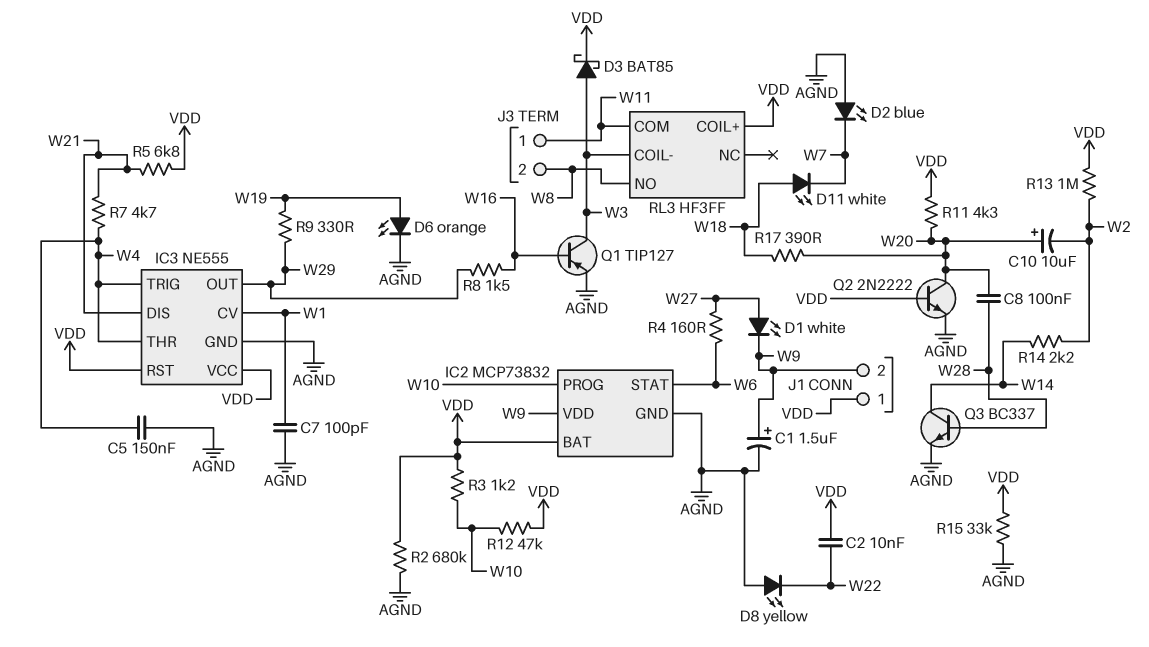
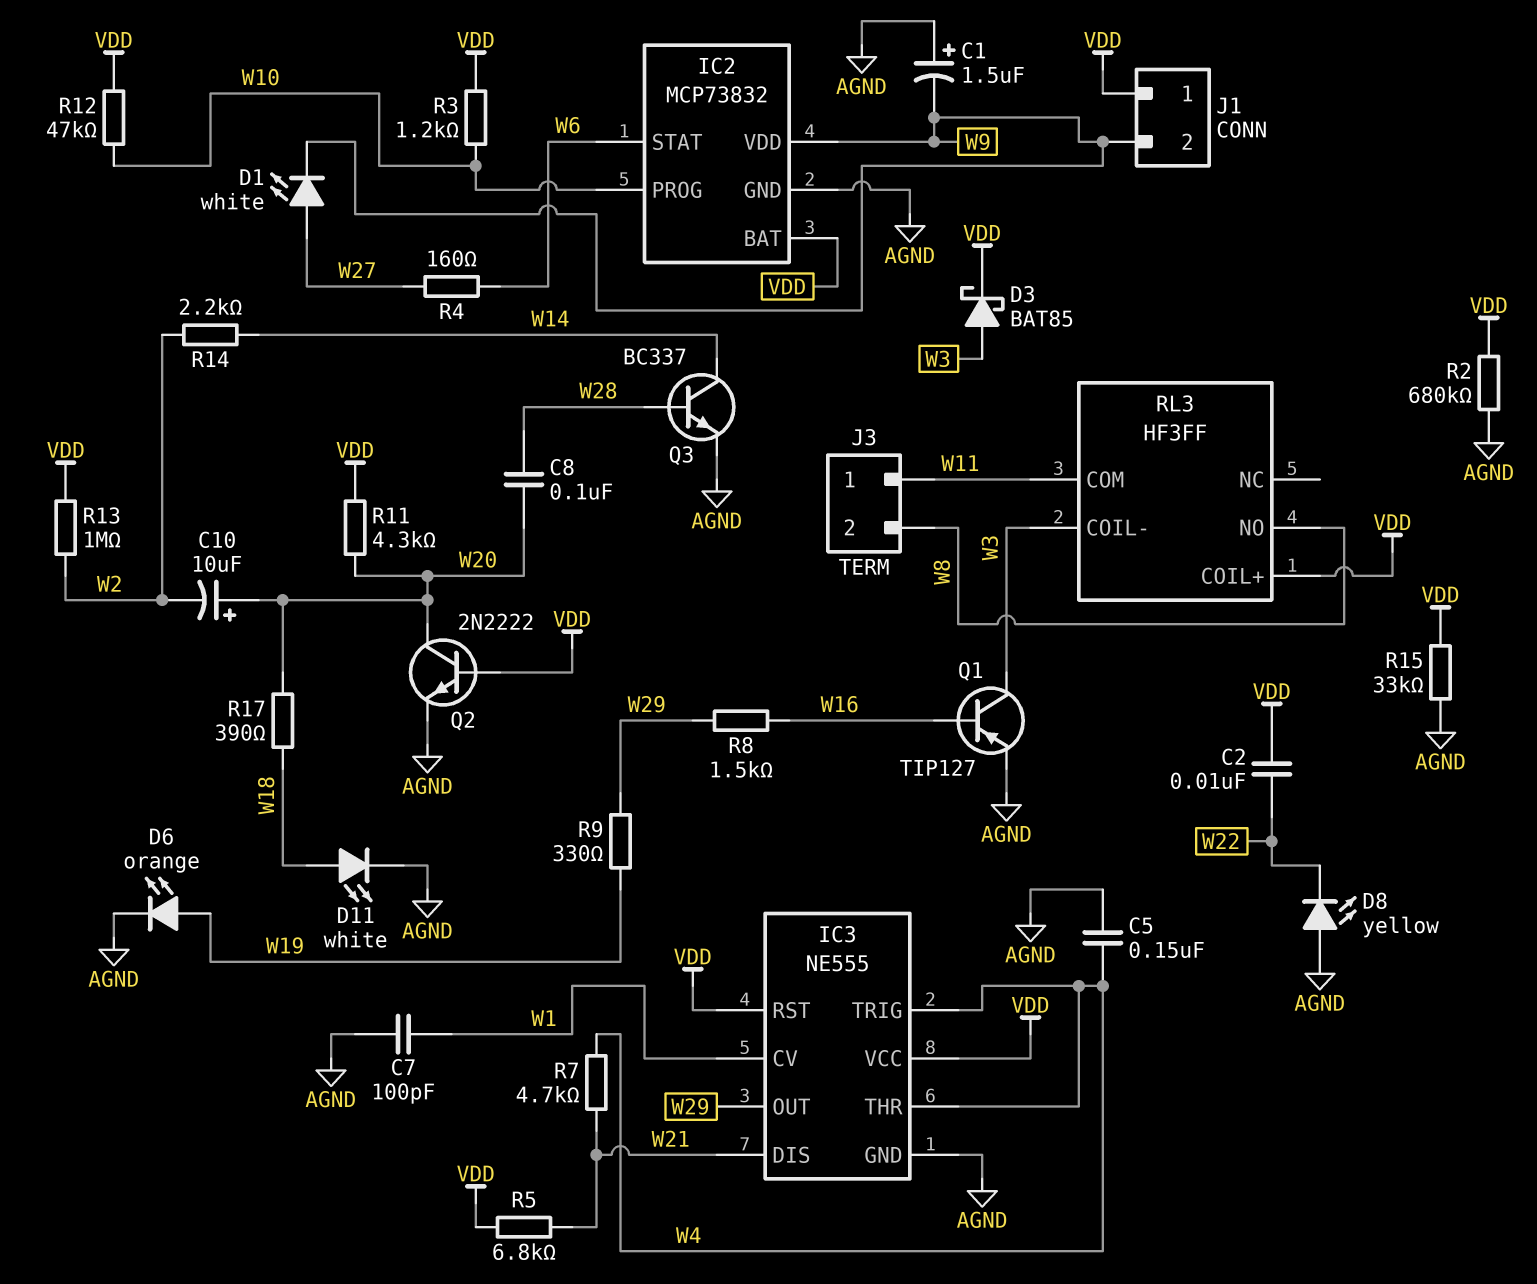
C1: 1.5uF (plus W9, minus AGND) -> 1.5uF (plus AGND, minus W9)
D2: LED blue (A AGND, K W7) -> none
D11: LED white (A W18, K W7) -> LED white (A W18, K AGND)

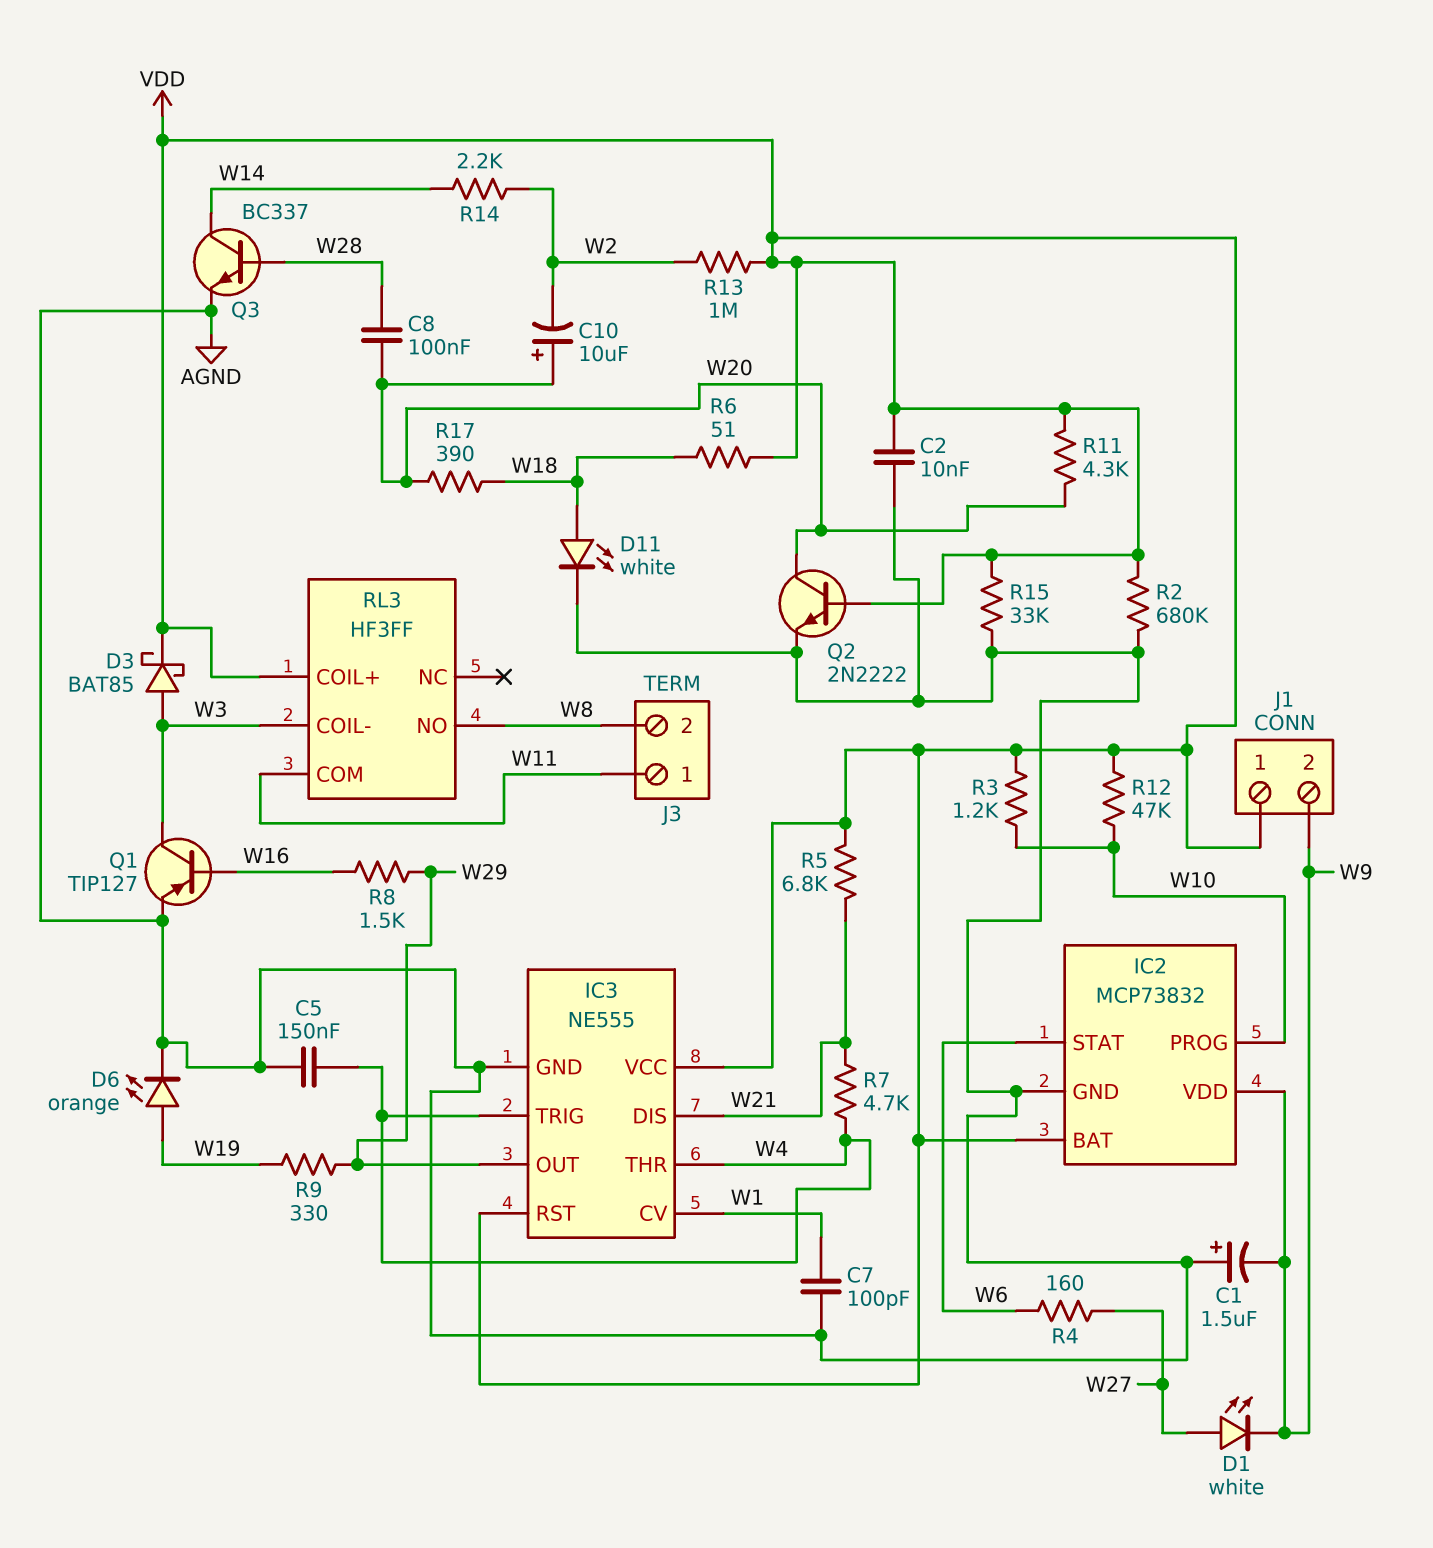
C2: 10nF (VDD, W22) -> 10nF (AGND, VDD)
D8: LED yellow (A AGND, K W22) -> none
R6: none -> 51 (VDD, W18)

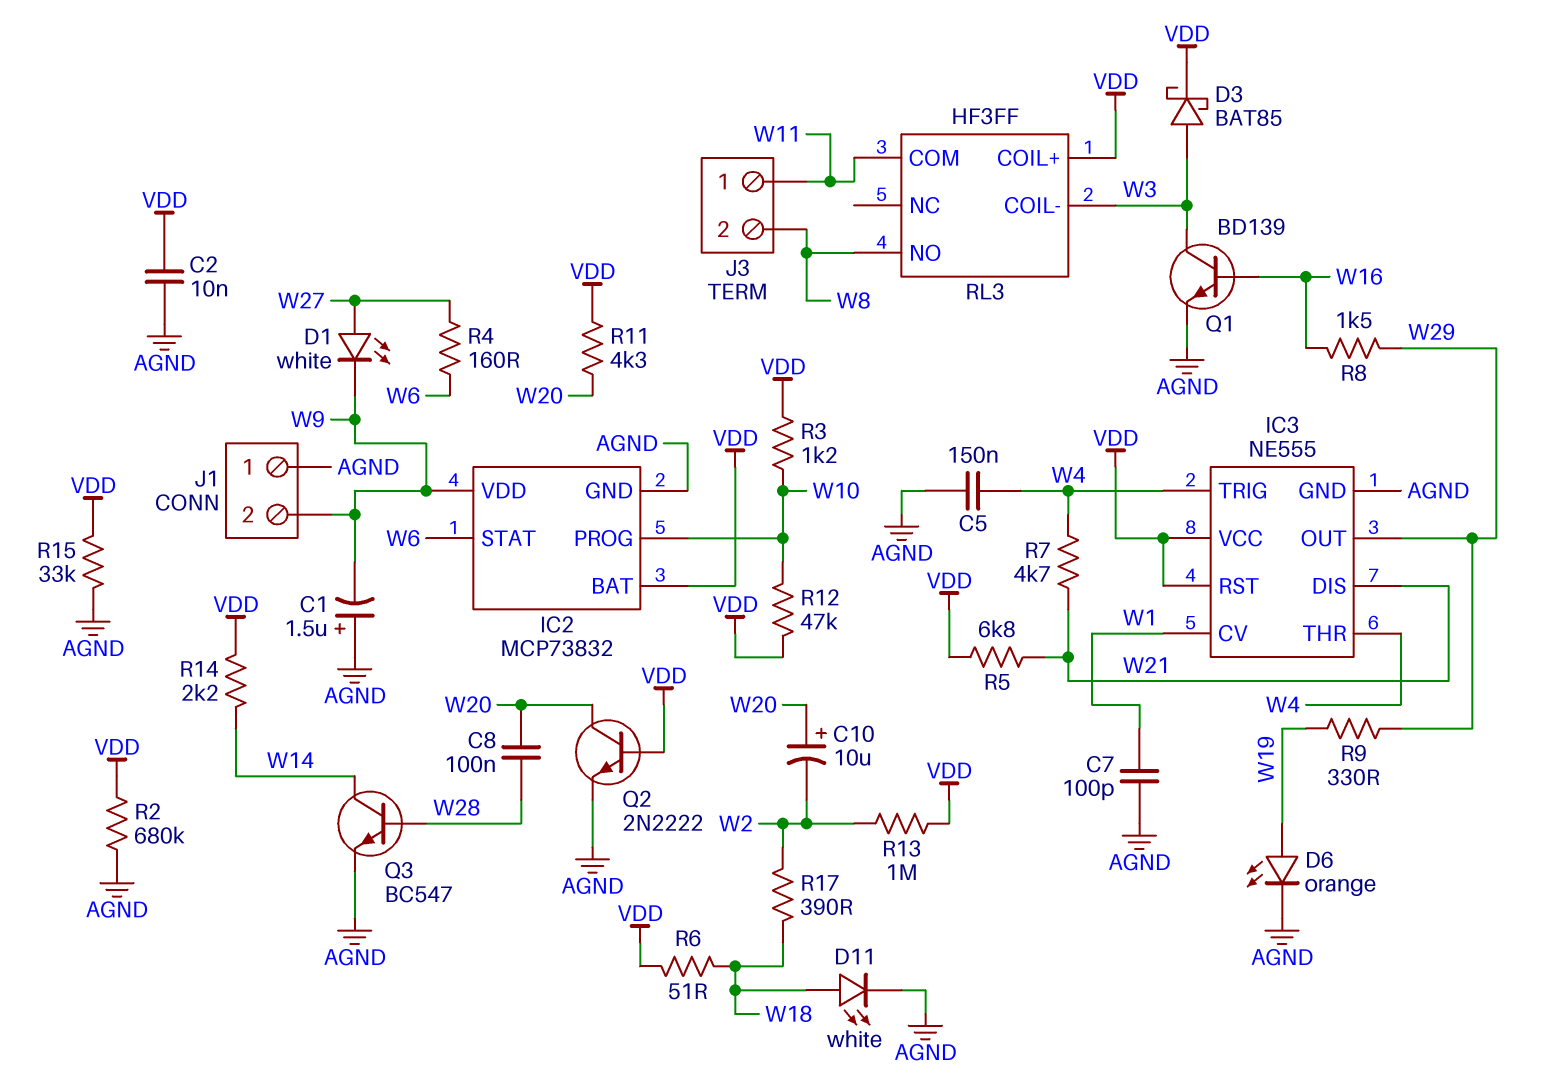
J1 pin 1: VDD -> AGND
Q1: PNP TIP127 (B W16, C W3, E AGND) -> NPN BD139 (B W16, C W3, E AGND)
Q3: NPN BC337 (B W28, C W14, E AGND) -> NPN BC547 (B W28, C W14, E AGND)
R14: 2.2k (W2, W14) -> 2.2k (VDD, W14)
R17: 390 (W18, W20) -> 390 (W2, W18)

